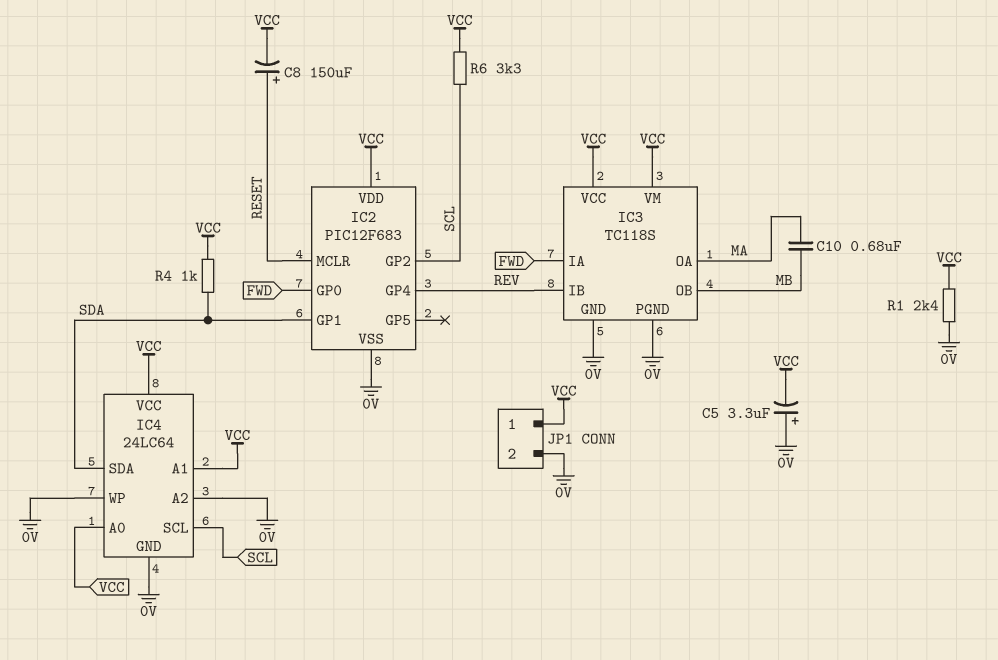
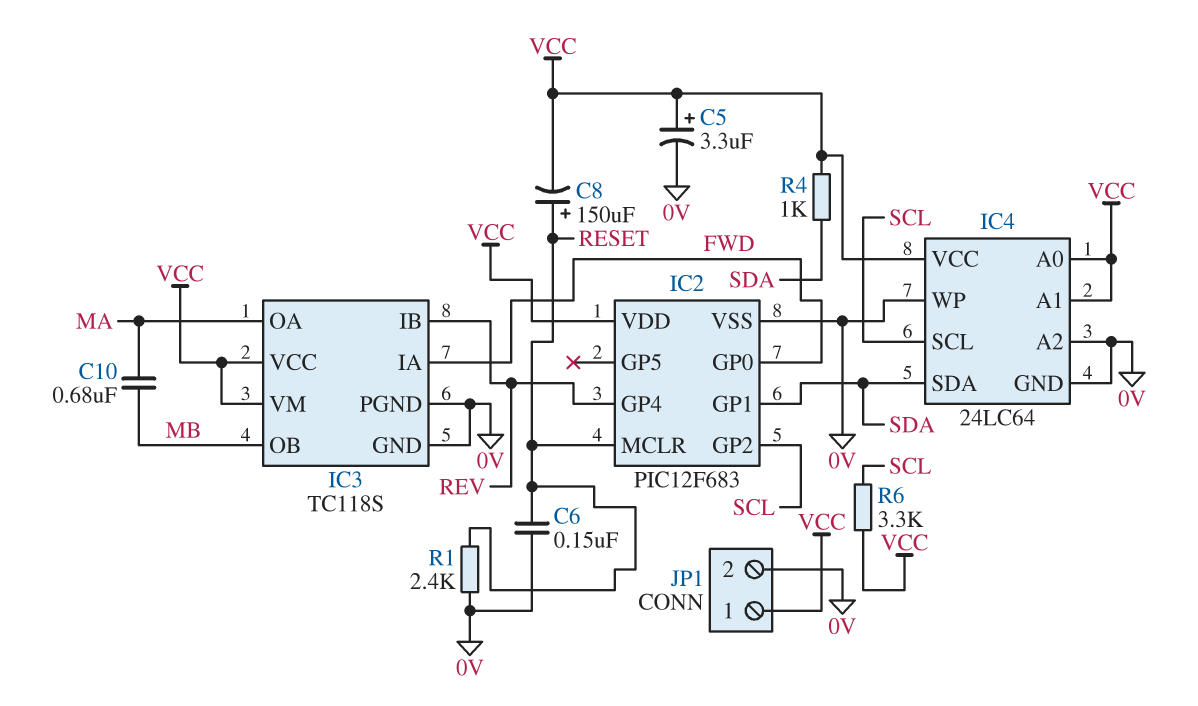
C5: 3.3uF (plus 0V, minus VCC) -> 3.3uF (plus VCC, minus 0V)
C6: none -> 150nF (0V, RESET)
R1: 2.4k (0V, VCC) -> 2.4k (0V, RESET)

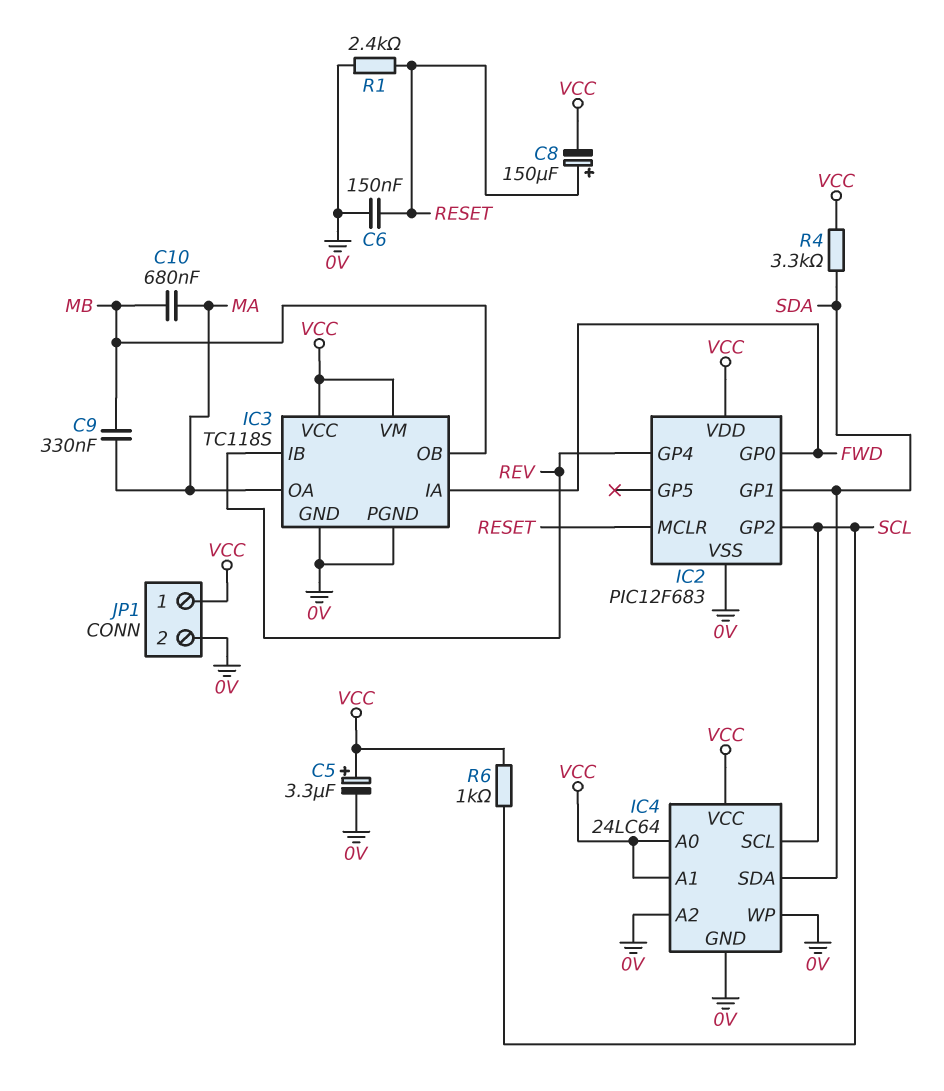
C9: none -> 330nF (MA, MB)
R4: 1k (SDA, VCC) -> 3.3k (SDA, VCC)
R6: 3.3k (SCL, VCC) -> 1k (SCL, VCC)

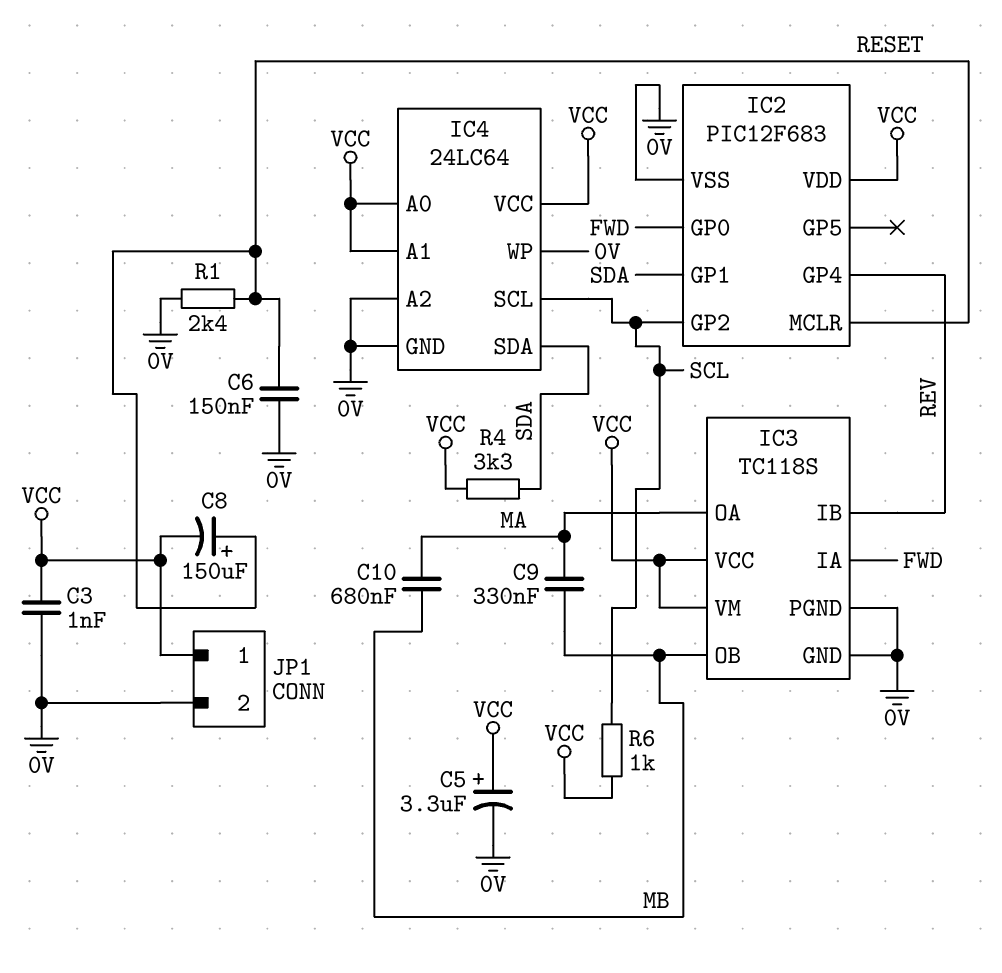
C3: none -> 1nF (0V, VCC)

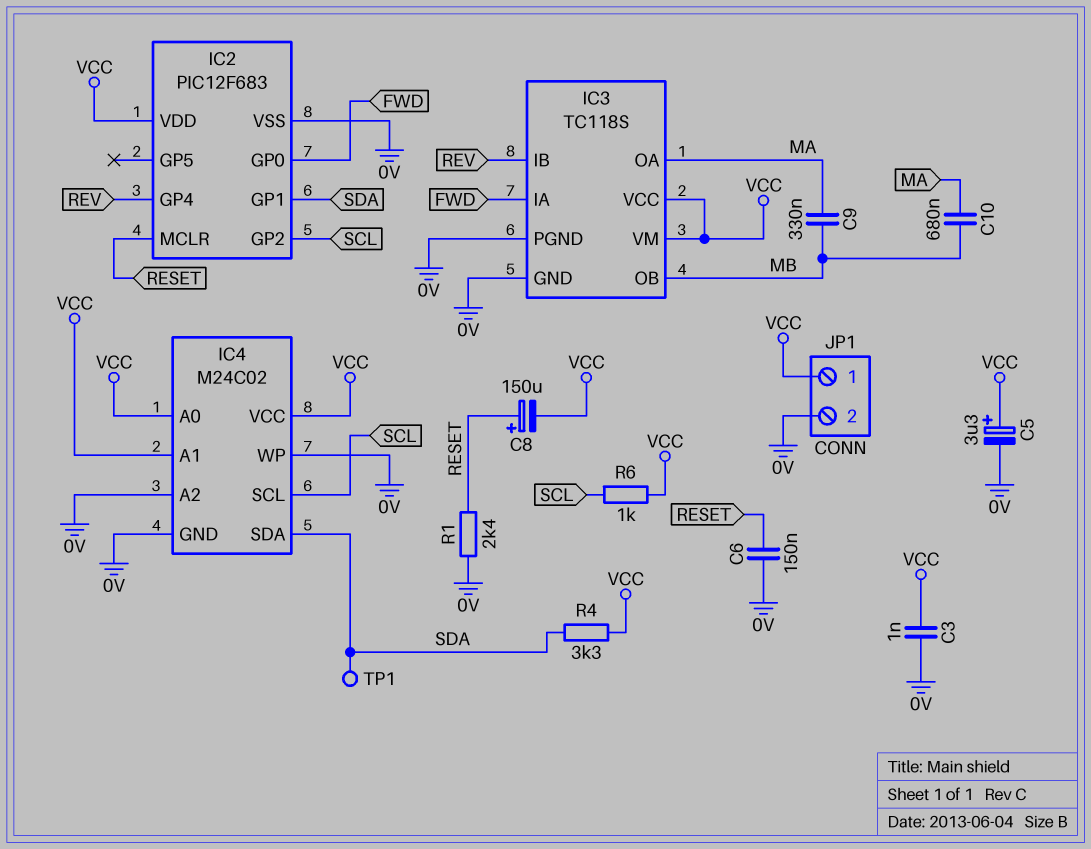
IC4: 24LC64 -> M24C02
TP1: none -> test point (SDA)

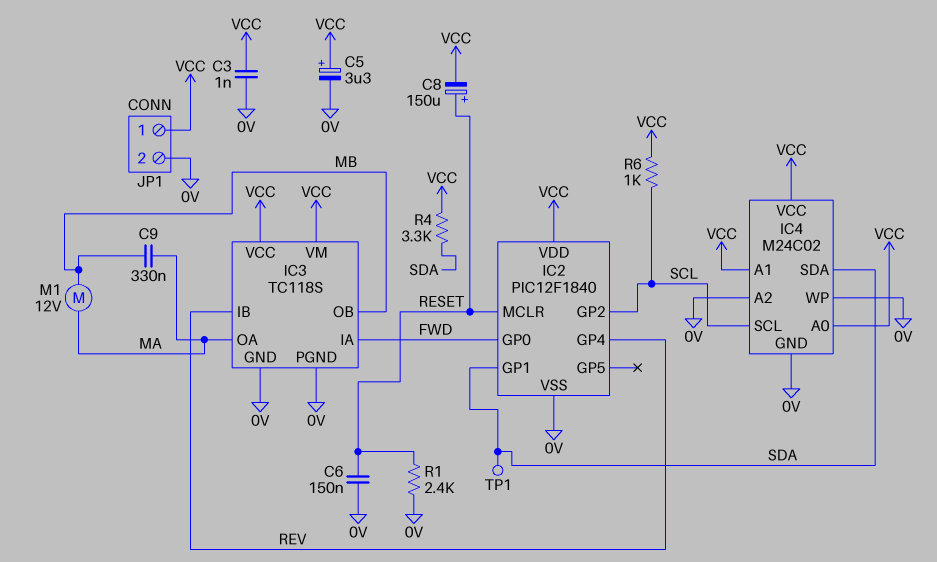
C10: 680nF (MA, MB) -> none
IC2: PIC12F683 -> PIC12F1840
M1: none -> motor 12V (MA, MB)

